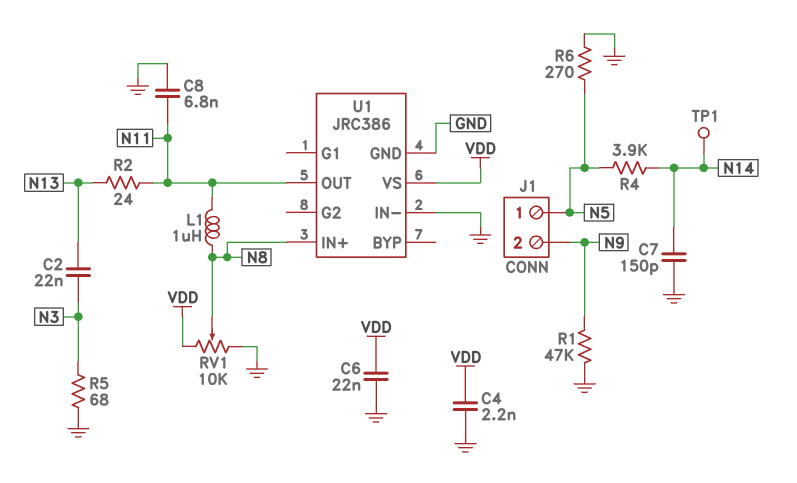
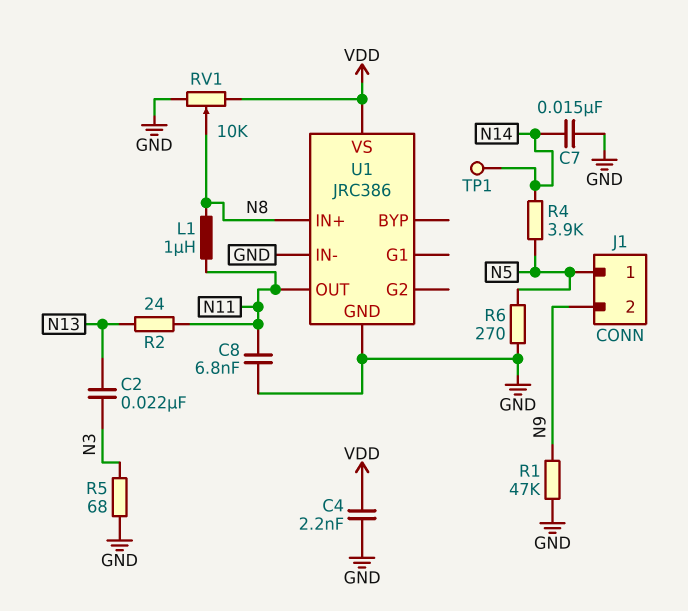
C6: 22nF (GND, VDD) -> none
C7: 150pF (GND, N14) -> 15nF (GND, N14)

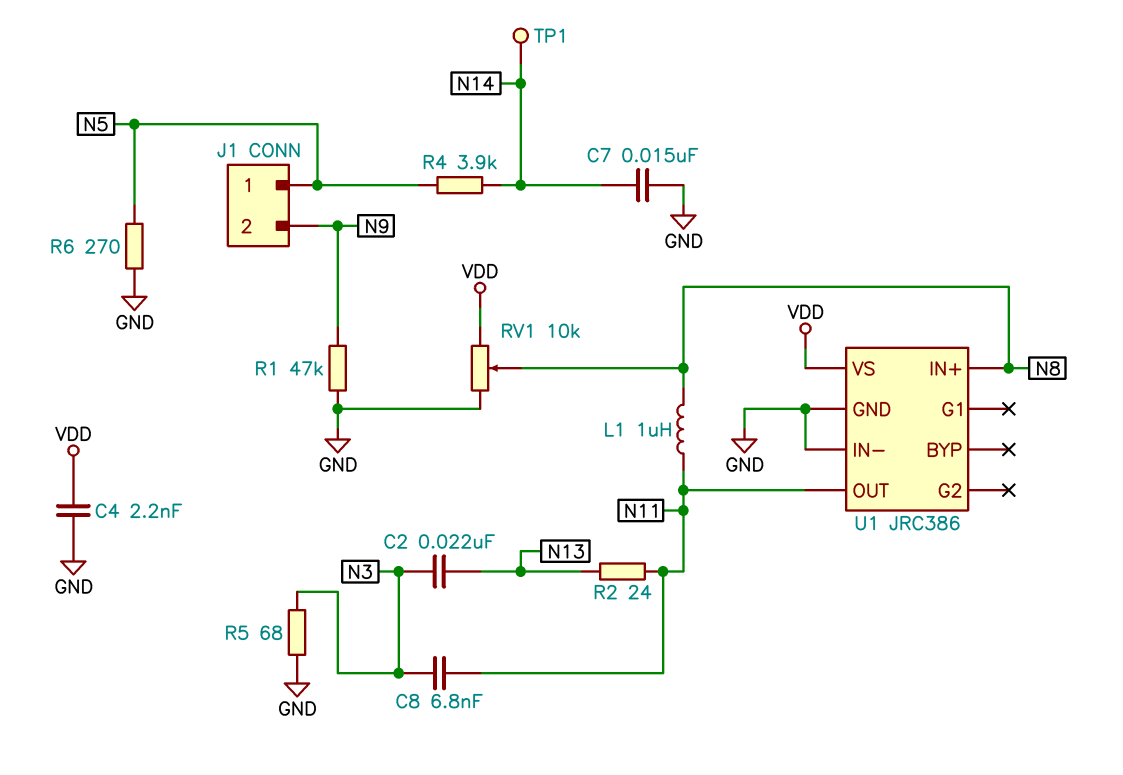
C8: 6.8nF (GND, N11) -> 6.8nF (N3, N11)

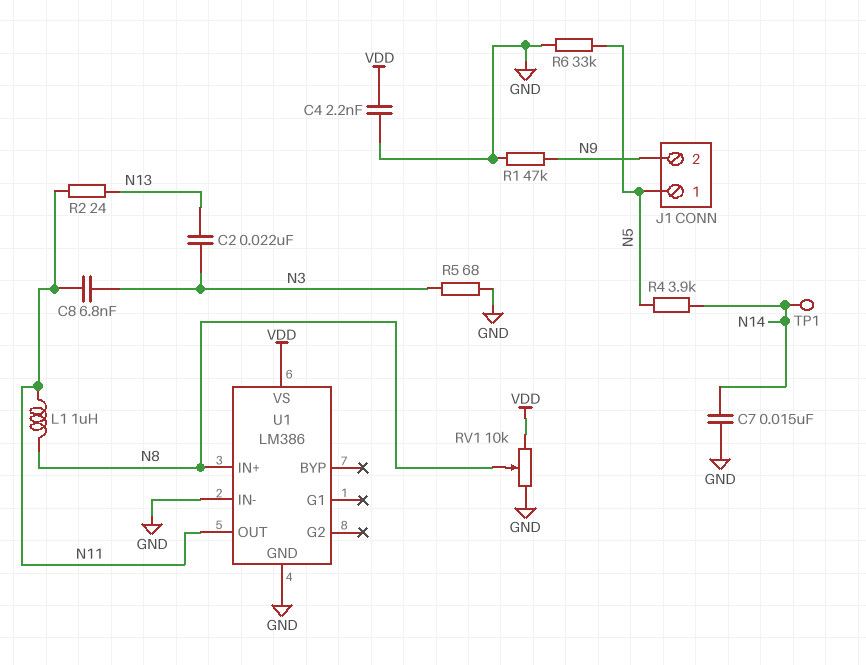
R6: 270 (GND, N5) -> 33k (GND, N5)
U1: JRC386 -> LM386

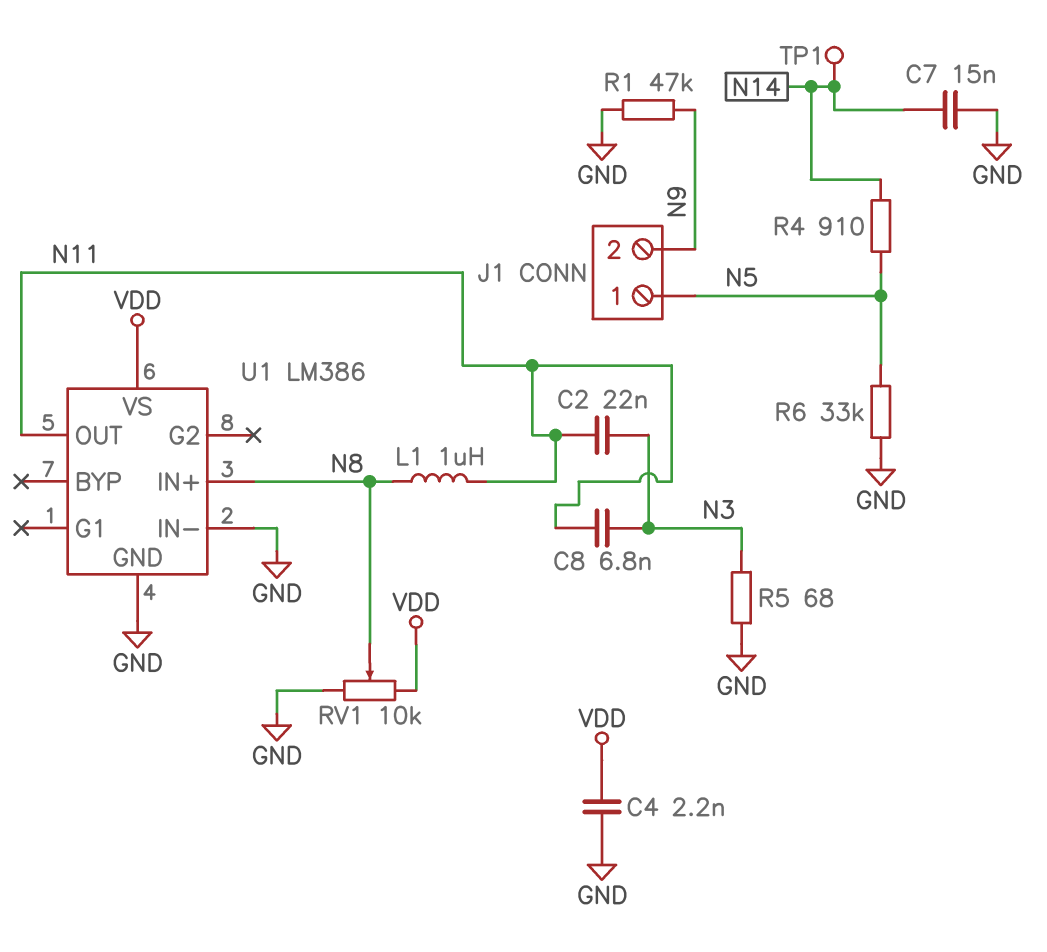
C2: 22nF (N3, N13) -> 22nF (N3, N11)
R2: 24 (N11, N13) -> none
R4: 3.9k (N5, N14) -> 910 (N5, N14)

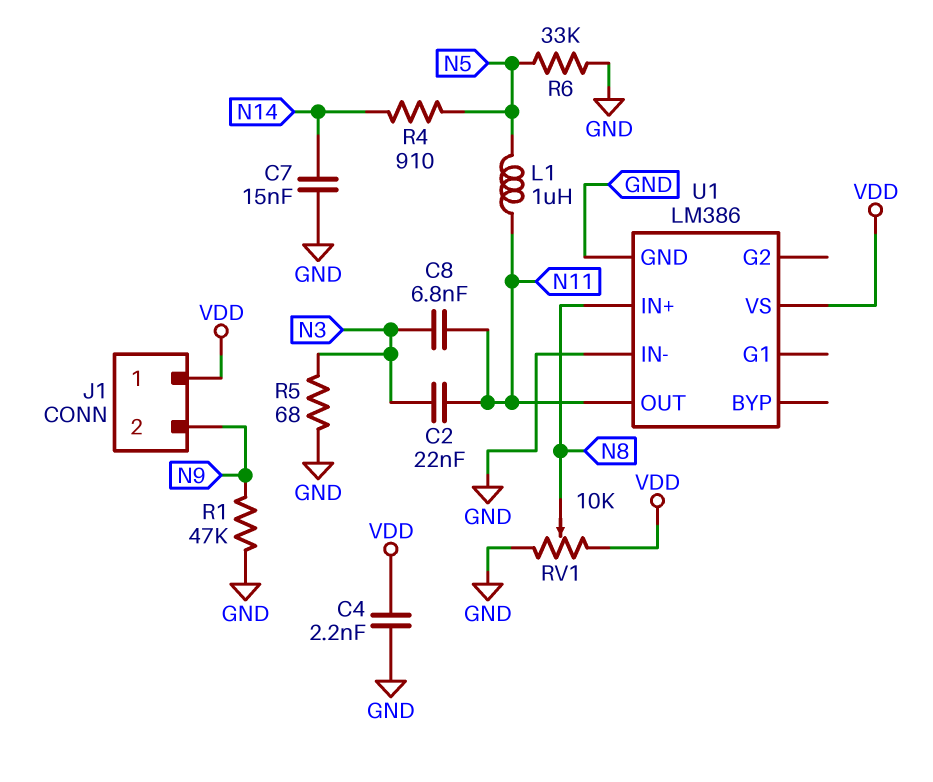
J1 pin 1: N5 -> VDD
L1: 1uH (N8, N11) -> 1uH (N5, N11)
TP1: test point (N14) -> none

